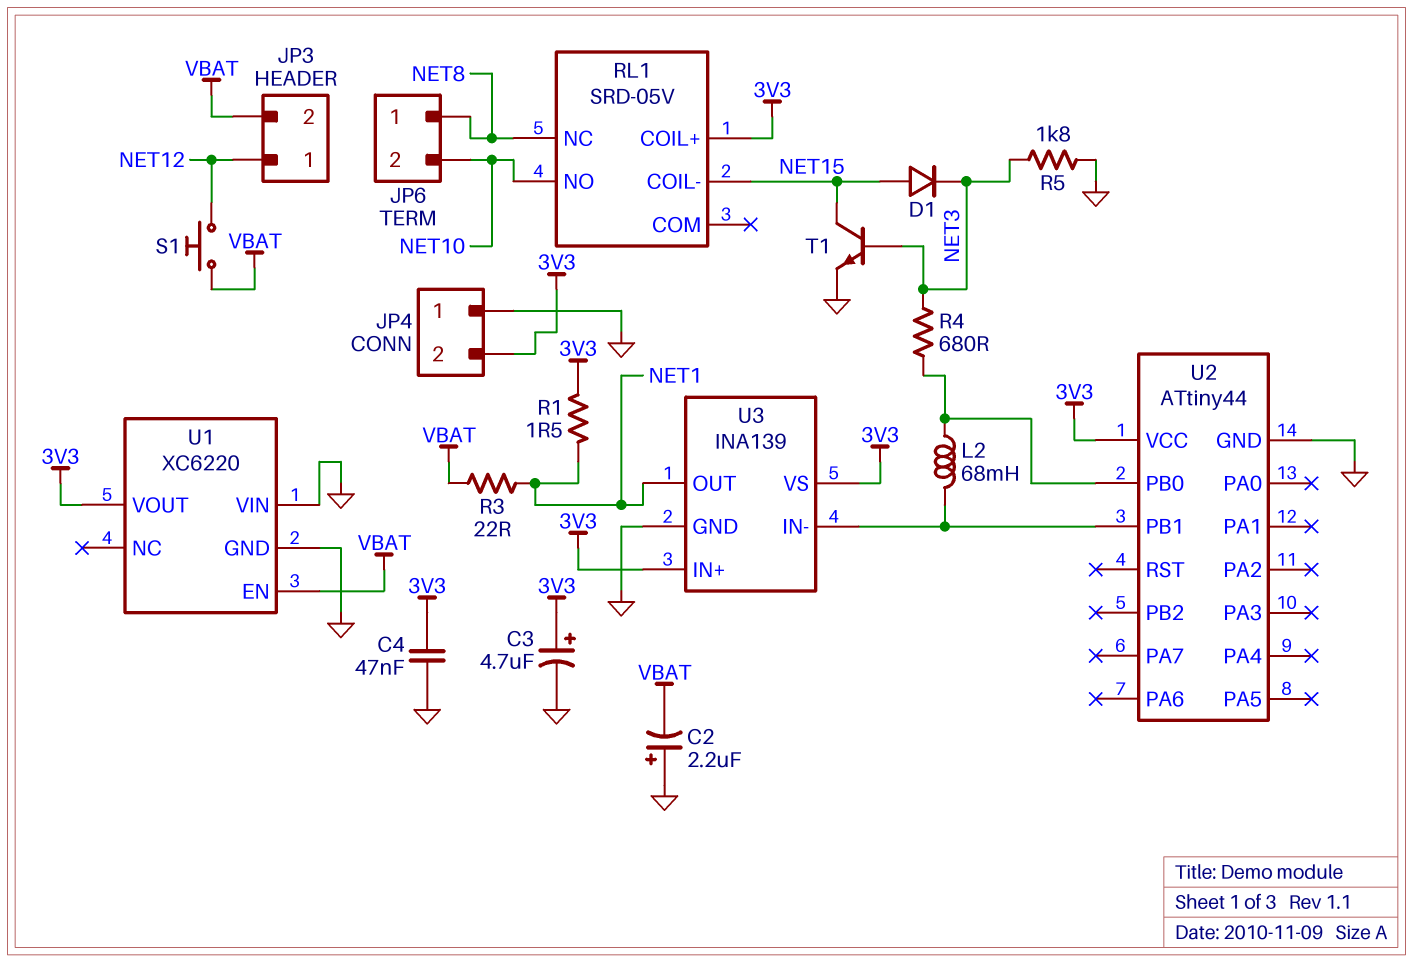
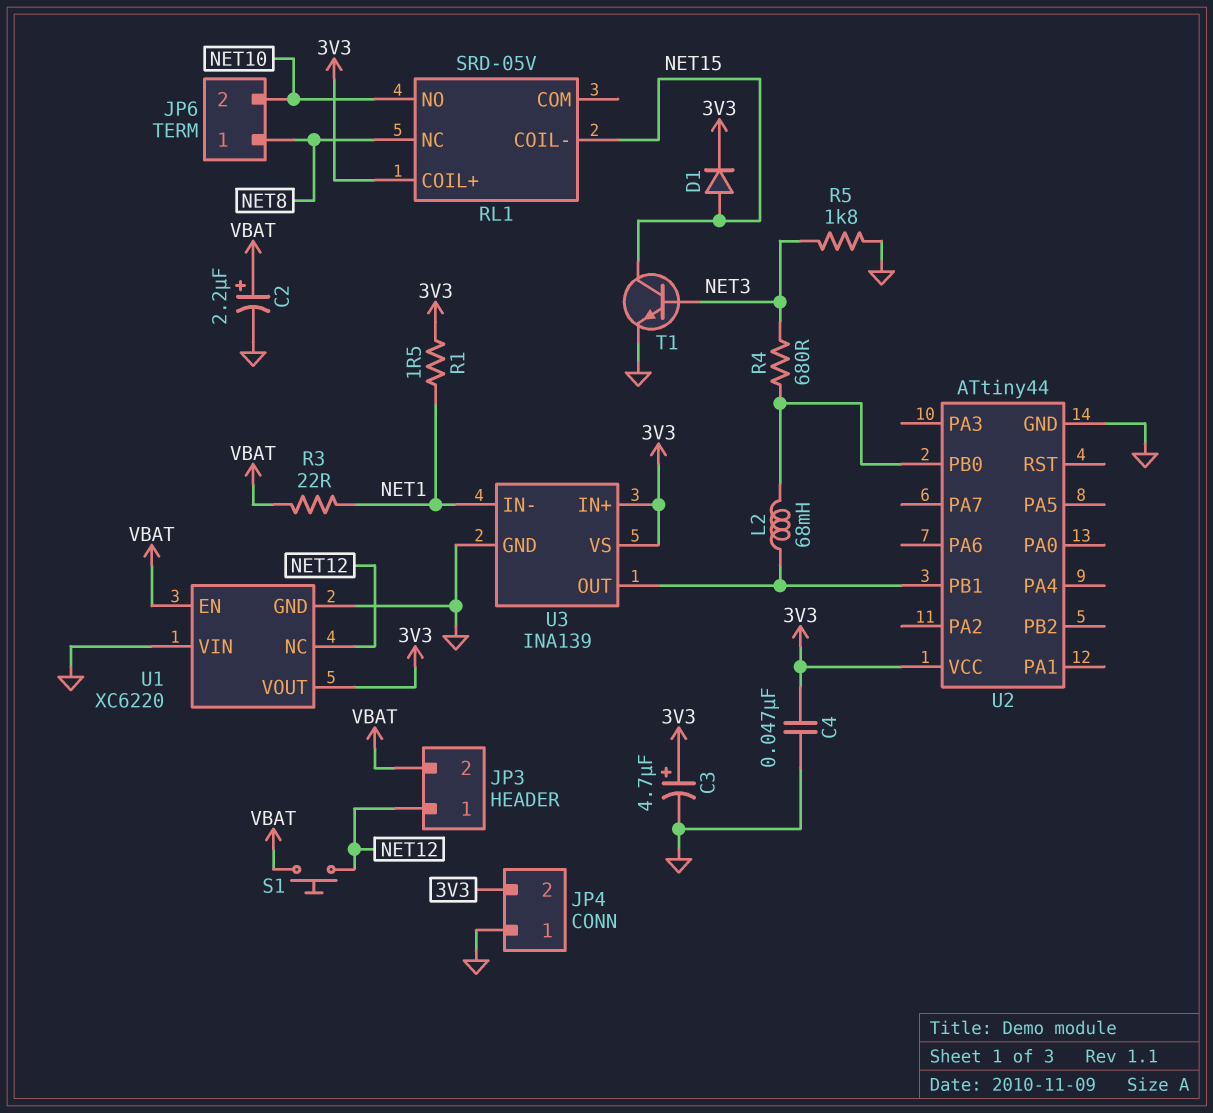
C2: 2.2uF (plus GND, minus VBAT) -> 2.2uF (plus VBAT, minus GND)
D1: diode (A NET15, K NET3) -> diode (A NET15, K 3V3)
U1 pin NC: none -> NET12
U3 pin IN-: U2/PB1 -> NET1
U3 pin OUT: NET1 -> U2/PB1

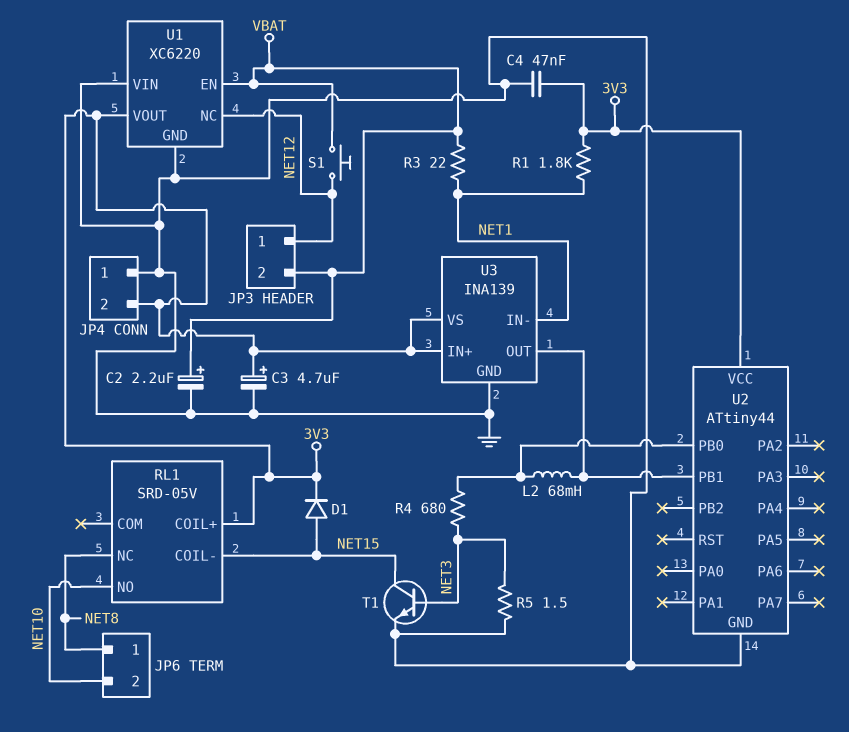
R1: 1.5 (3V3, NET1) -> 1.8k (3V3, NET1)
R5: 1.8k (GND, NET3) -> 1.5 (GND, NET3)

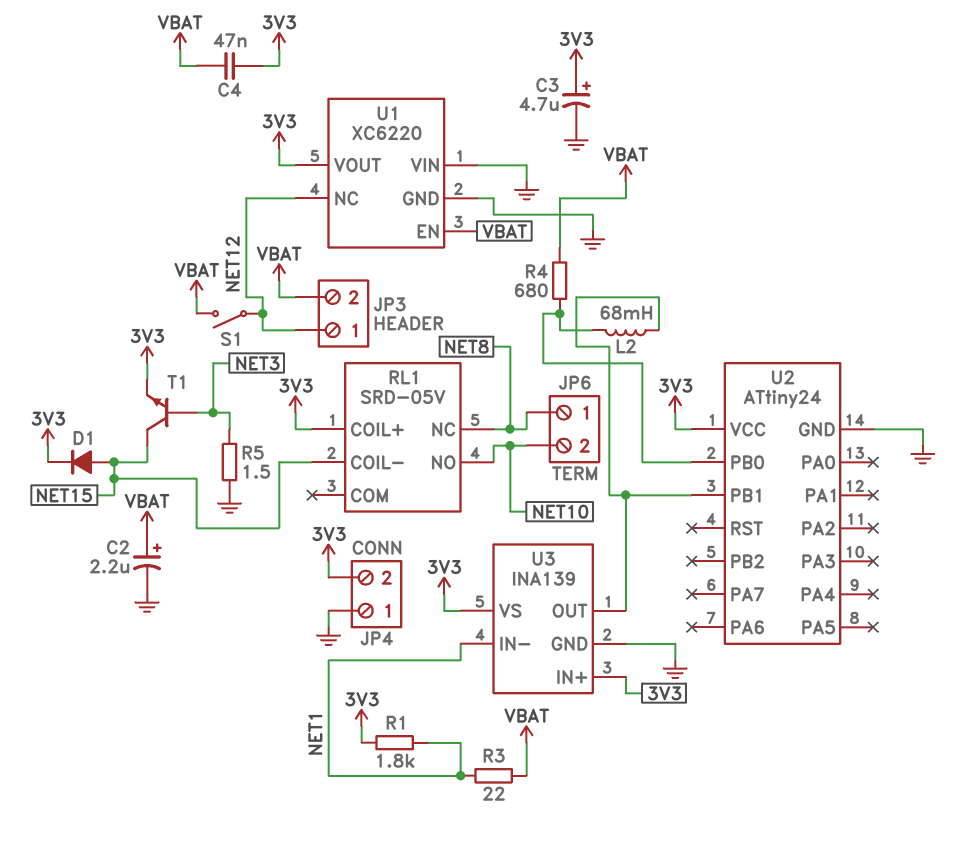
C4: 47nF (3V3, GND) -> 47nF (3V3, VBAT)
R4: 680 (NET3, U2/PB0) -> 680 (U2/PB0, VBAT)
S1: button (NET12, VBAT) -> switch (NET12, VBAT)
T1: NPN (B NET3, C NET15, E GND) -> NPN (B NET3, C NET15, E 3V3)
U2: ATtiny44 -> ATtiny24

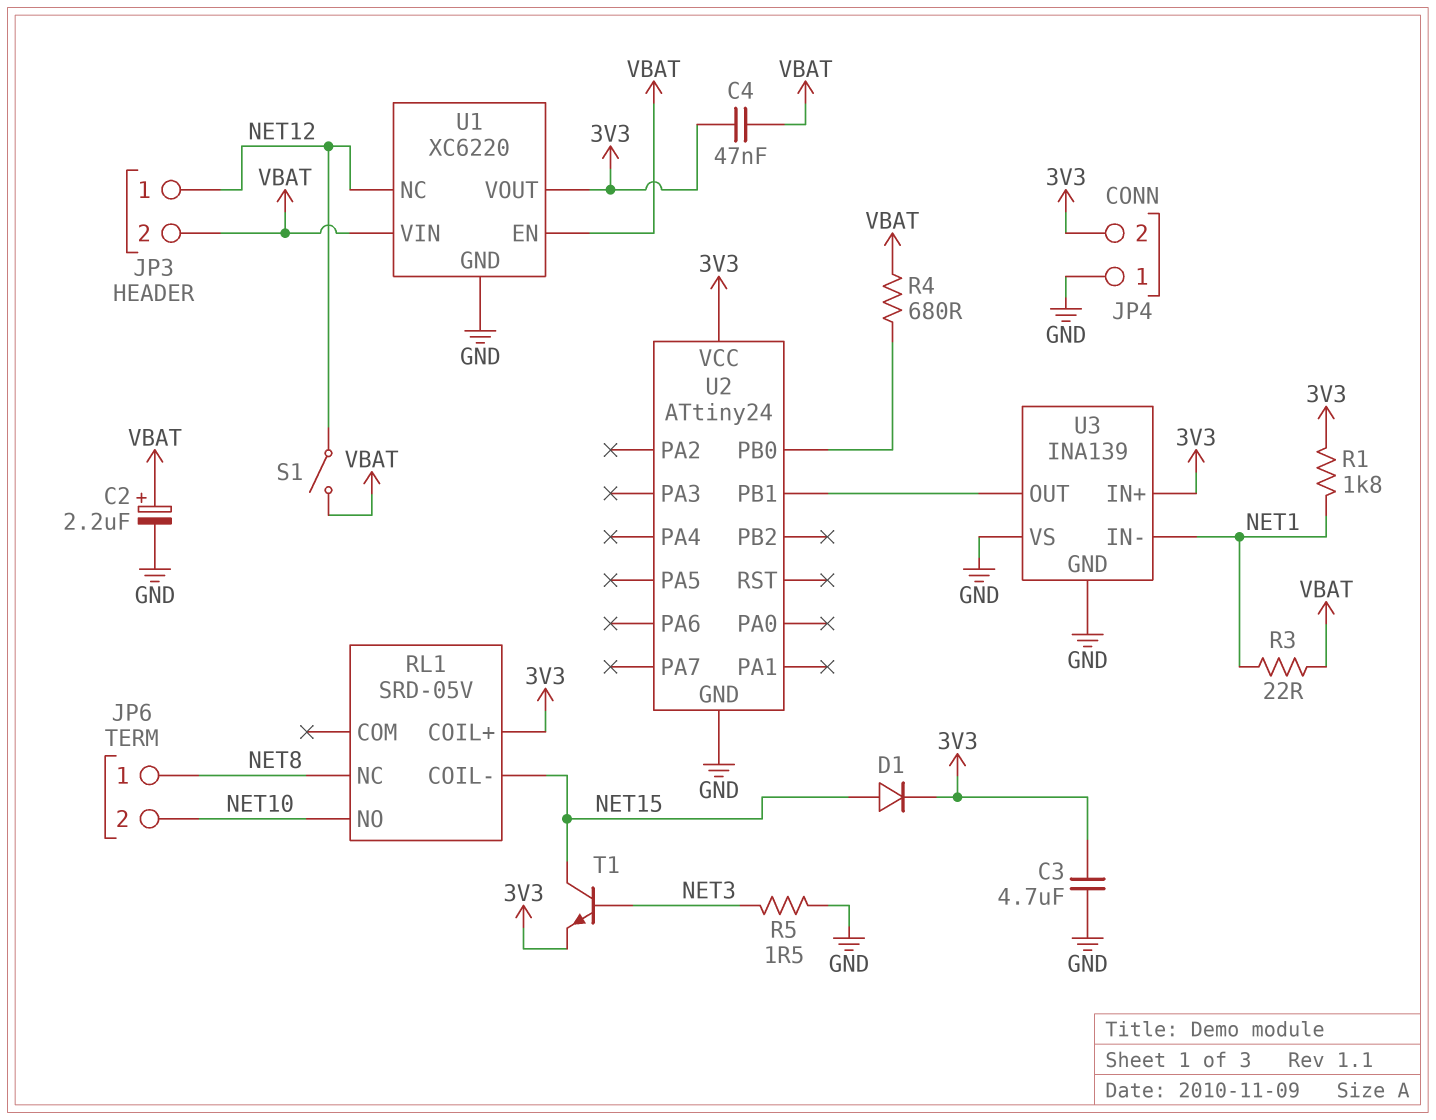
C3: 4.7uF (plus 3V3, minus GND) -> 4.7uF (3V3, GND)
L2: 68mH (U2/PB0, U2/PB1) -> none
U1 pin VIN: GND -> VBAT
U3 pin VS: 3V3 -> GND

